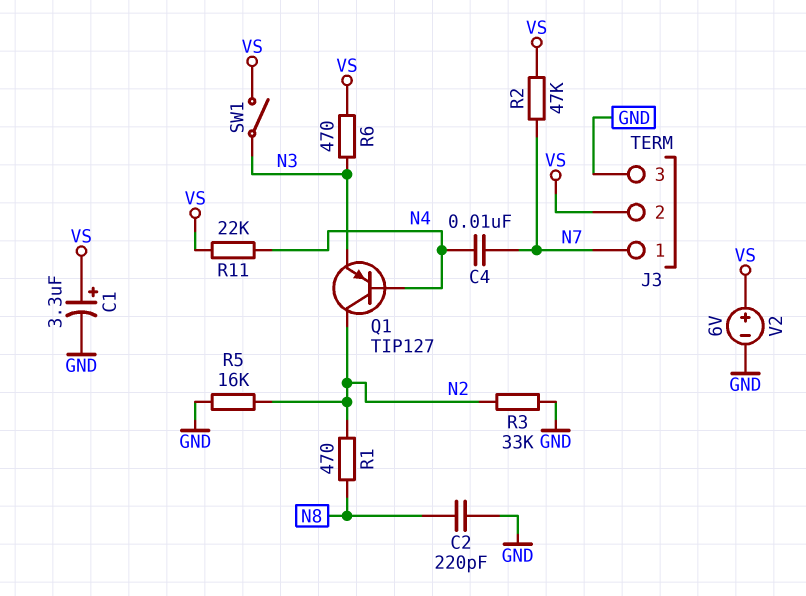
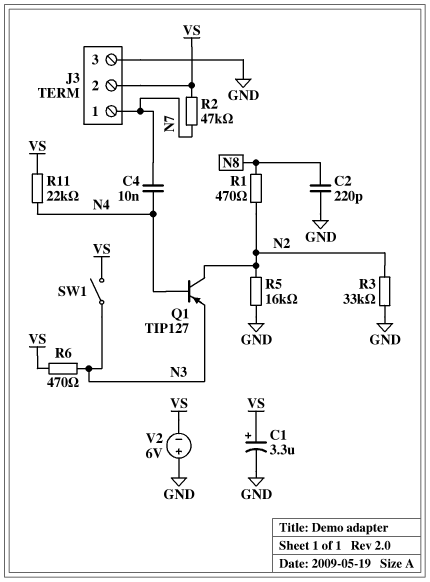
V2: 6V (plus VS, minus GND) -> 6V (plus GND, minus VS)

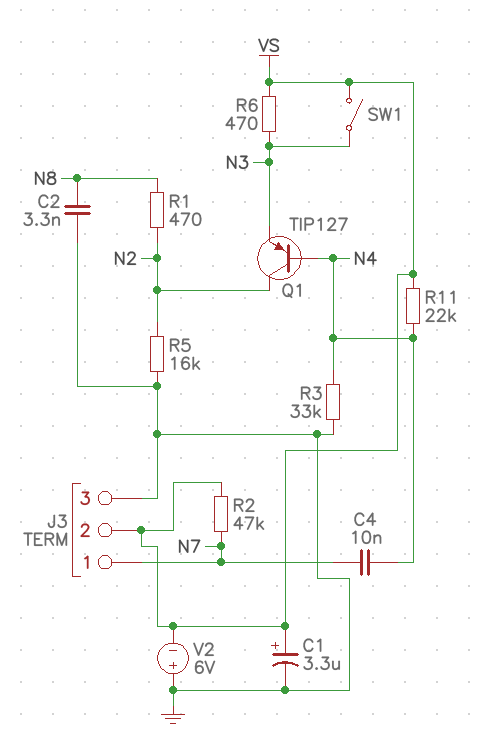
C2: 220pF (GND, N8) -> 3.3nF (GND, N8)
R3: 33k (GND, N2) -> 33k (GND, N4)

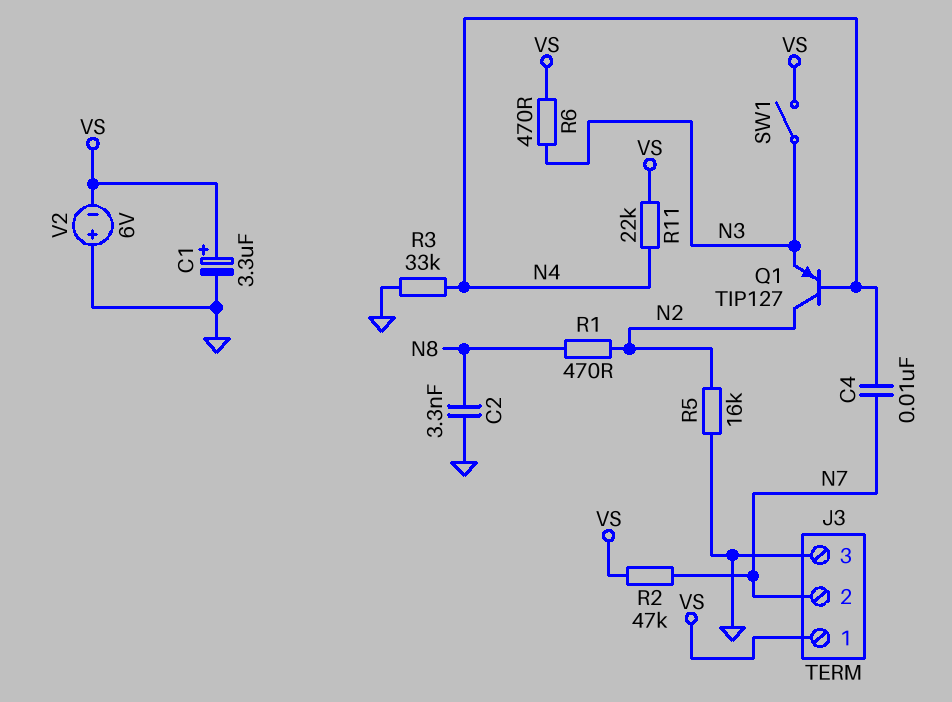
J3 pin 1: N7 -> VS
J3 pin 2: VS -> N7

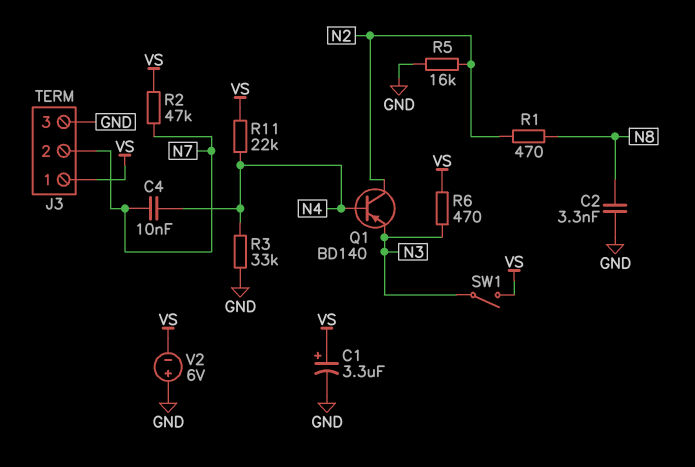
Q1: PNP TIP127 (B N4, C N2, E N3) -> PNP BD140 (B N4, C N2, E N3)

